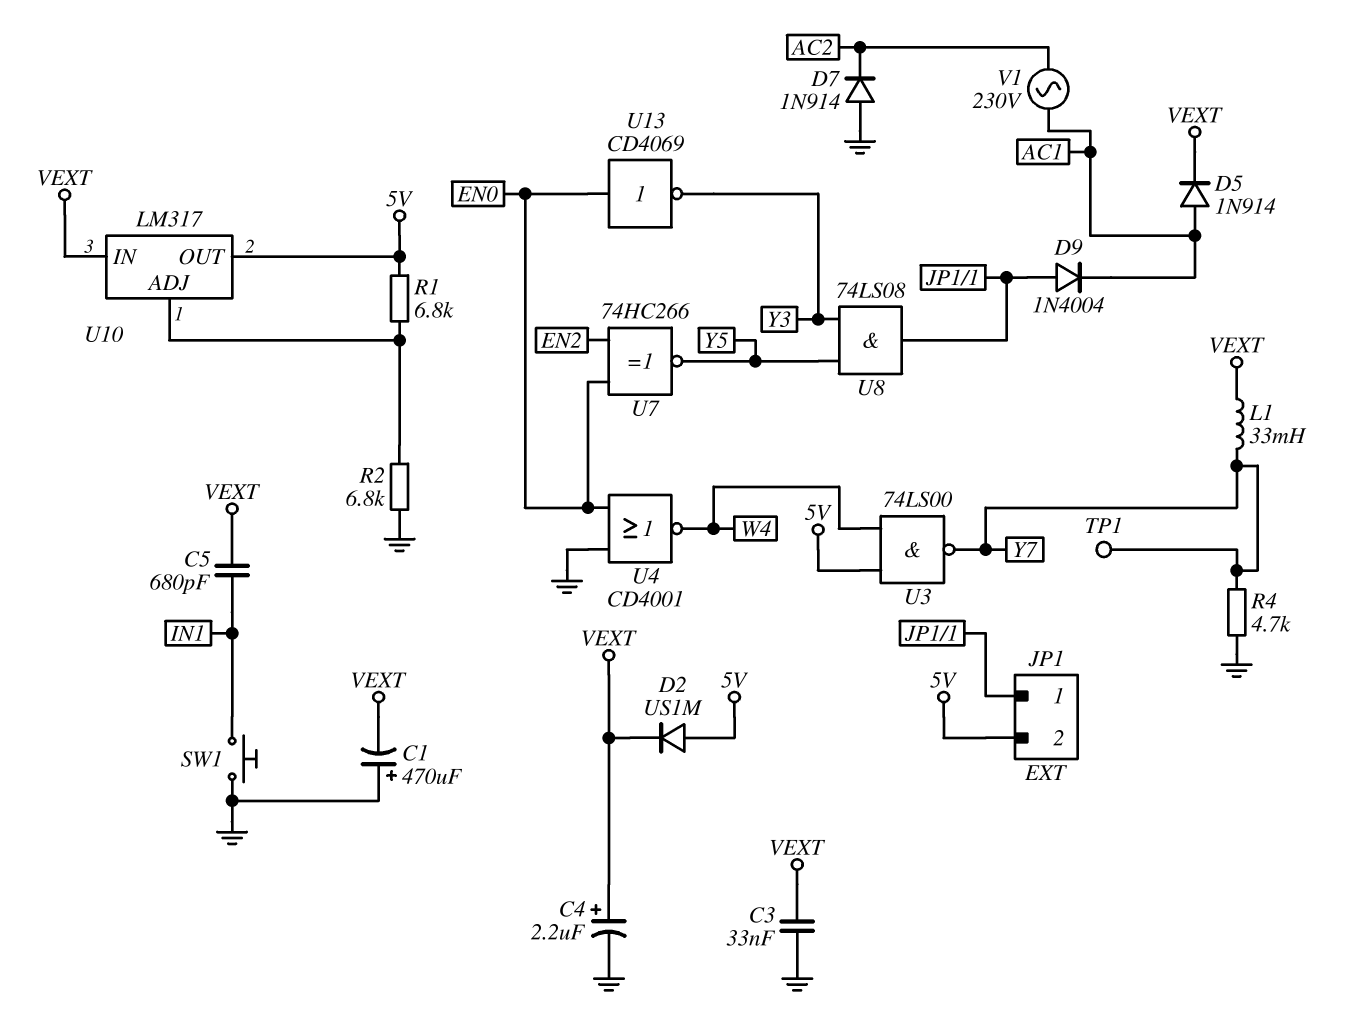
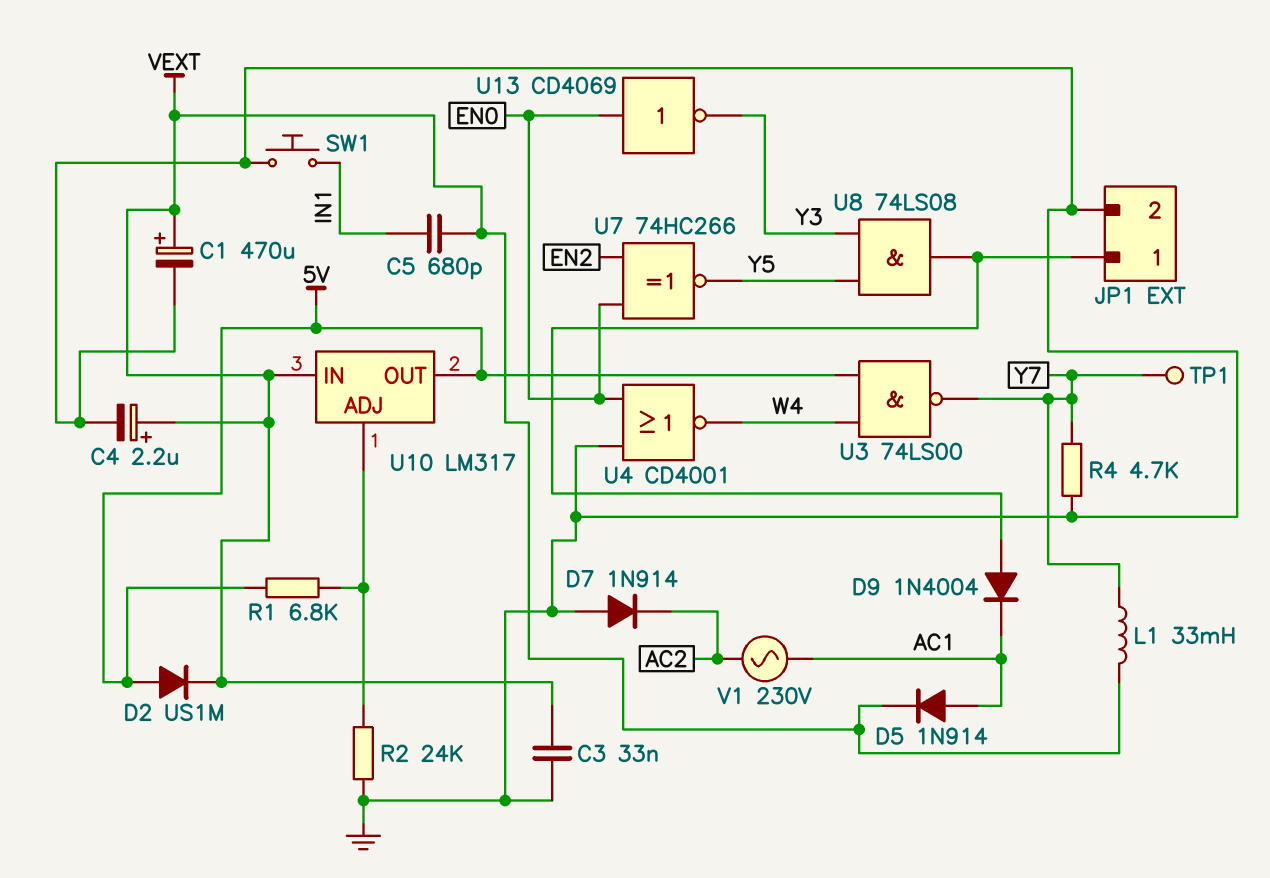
C1: 470uF (plus GND, minus VEXT) -> 470uF (plus VEXT, minus GND)
JP1 pin 2: 5V -> GND
R2: 6.8k (GND, U10/ADJ) -> 24k (GND, U10/ADJ)

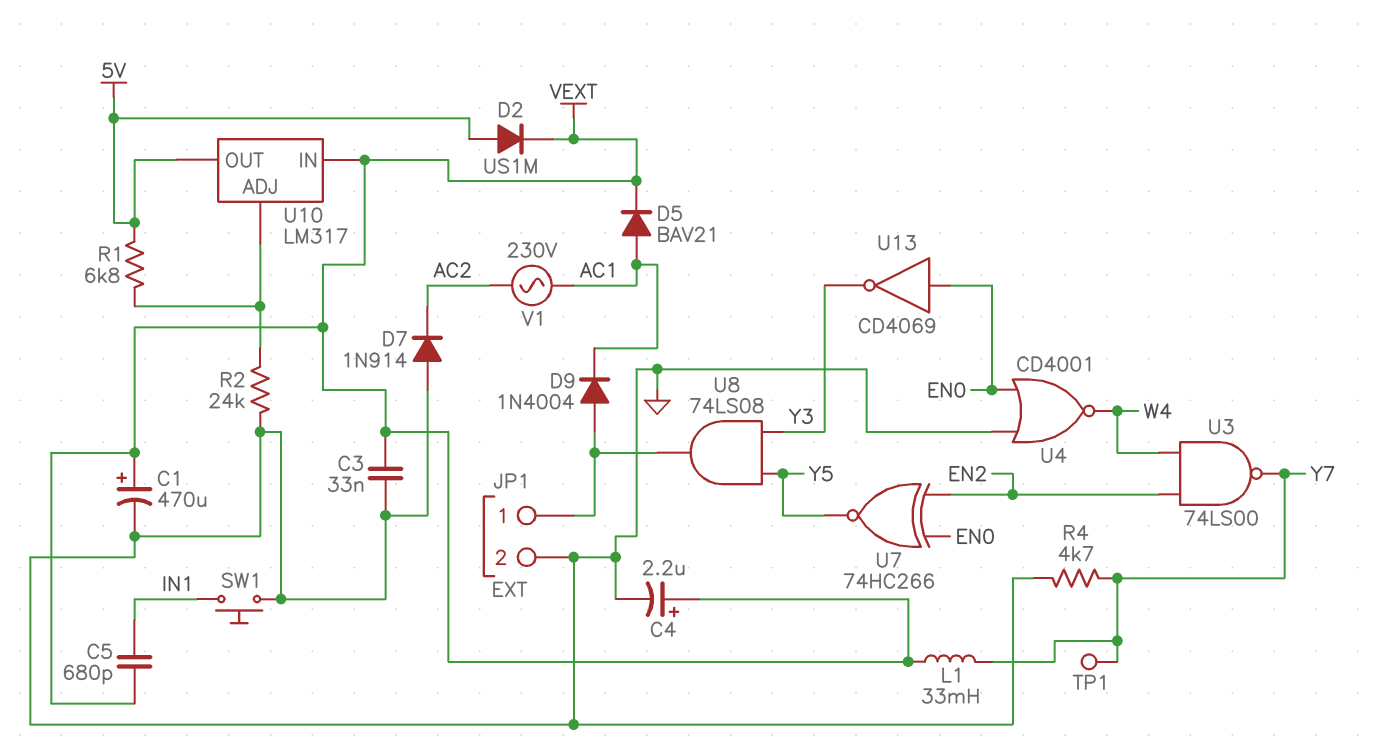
D5: diode 1N914 (A AC1, K VEXT) -> diode BAV21 (A AC1, K VEXT)
U3: NAND 74LS00 (in 5V, in W4, out Y7) -> NAND 74LS00 (in EN2, in W4, out Y7)

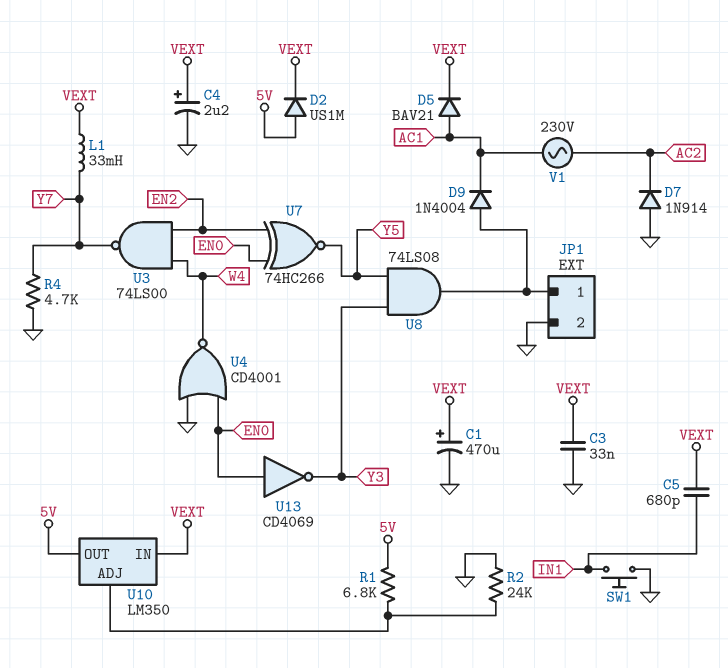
TP1: test point (Y7) -> none
U10: LM317 -> LM350

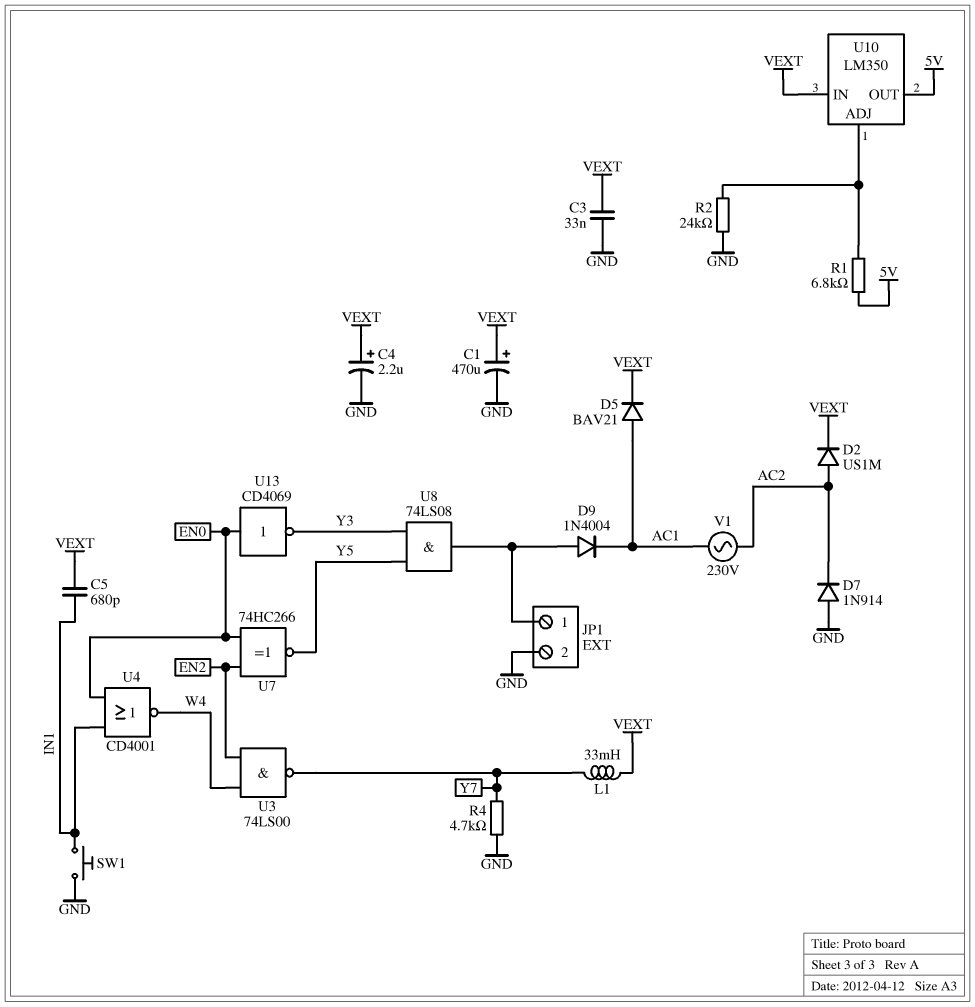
D2: diode US1M (A 5V, K VEXT) -> diode US1M (A AC2, K VEXT)
U4: NOR CD4001 (in EN0, in GND, out W4) -> NOR CD4001 (in EN0, in IN1, out W4)

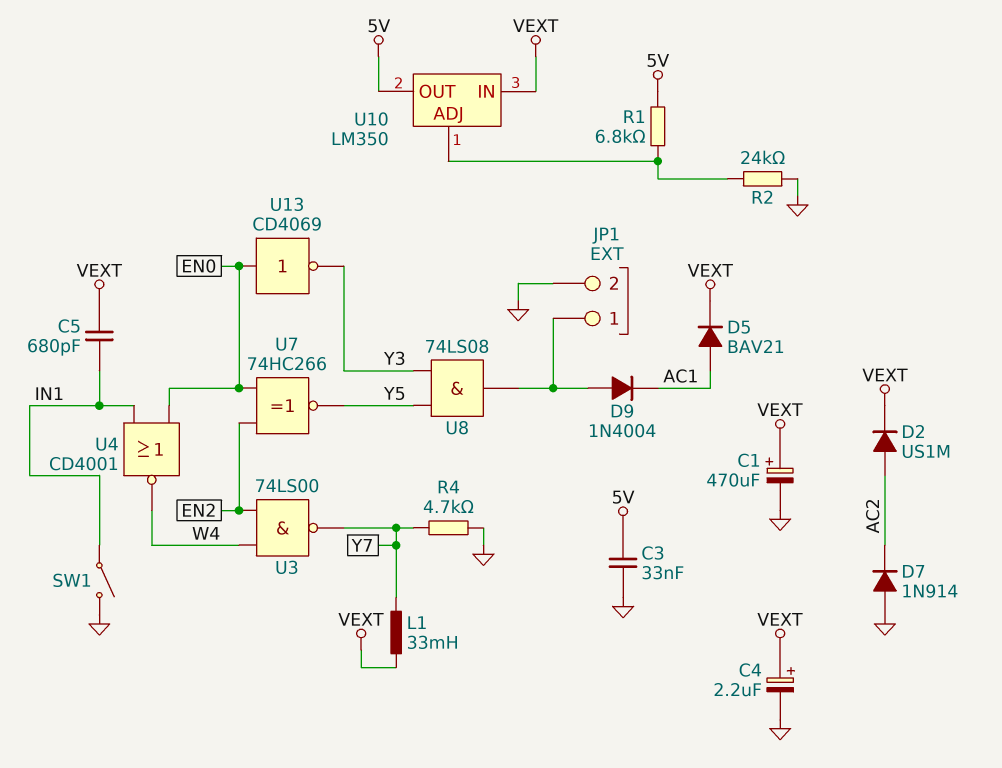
C3: 33nF (GND, VEXT) -> 33nF (5V, GND)
SW1: button (GND, IN1) -> switch (GND, IN1)
V1: AC 230V (AC1, AC2) -> none

